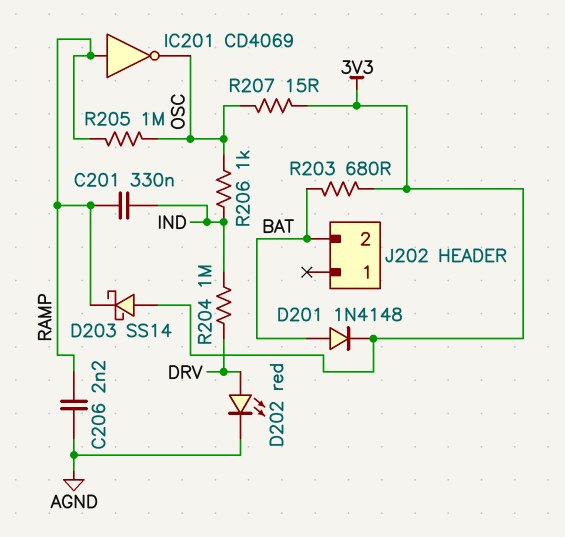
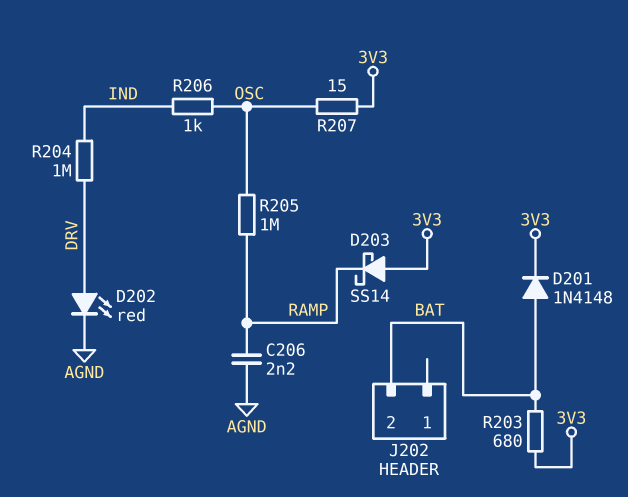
C201: 330nF (IND, RAMP) -> none
IC201: NOT CD4069 (in RAMP, out OSC) -> none

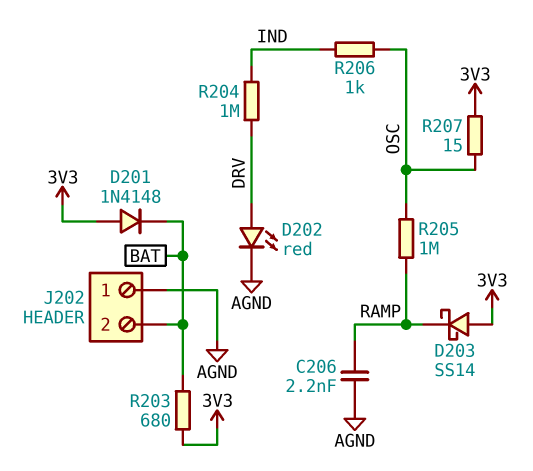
D201: diode 1N4148 (A BAT, K 3V3) -> diode 1N4148 (A 3V3, K BAT)
J202 pin 1: none -> AGND

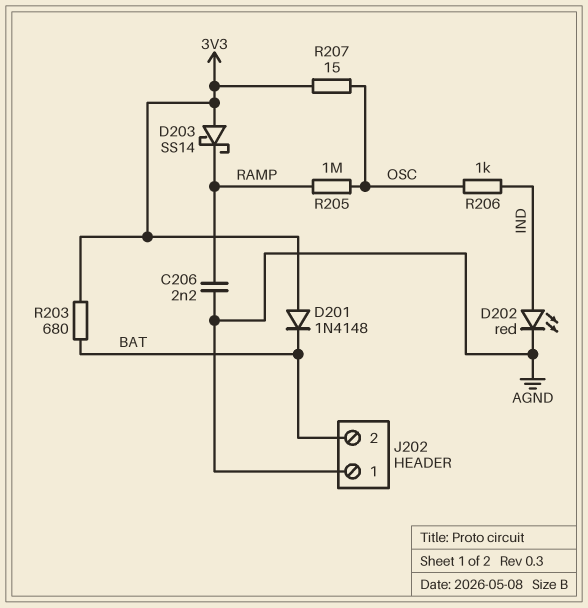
D202: LED red (A DRV, K AGND) -> LED red (A IND, K AGND)
R204: 1M (DRV, IND) -> none

